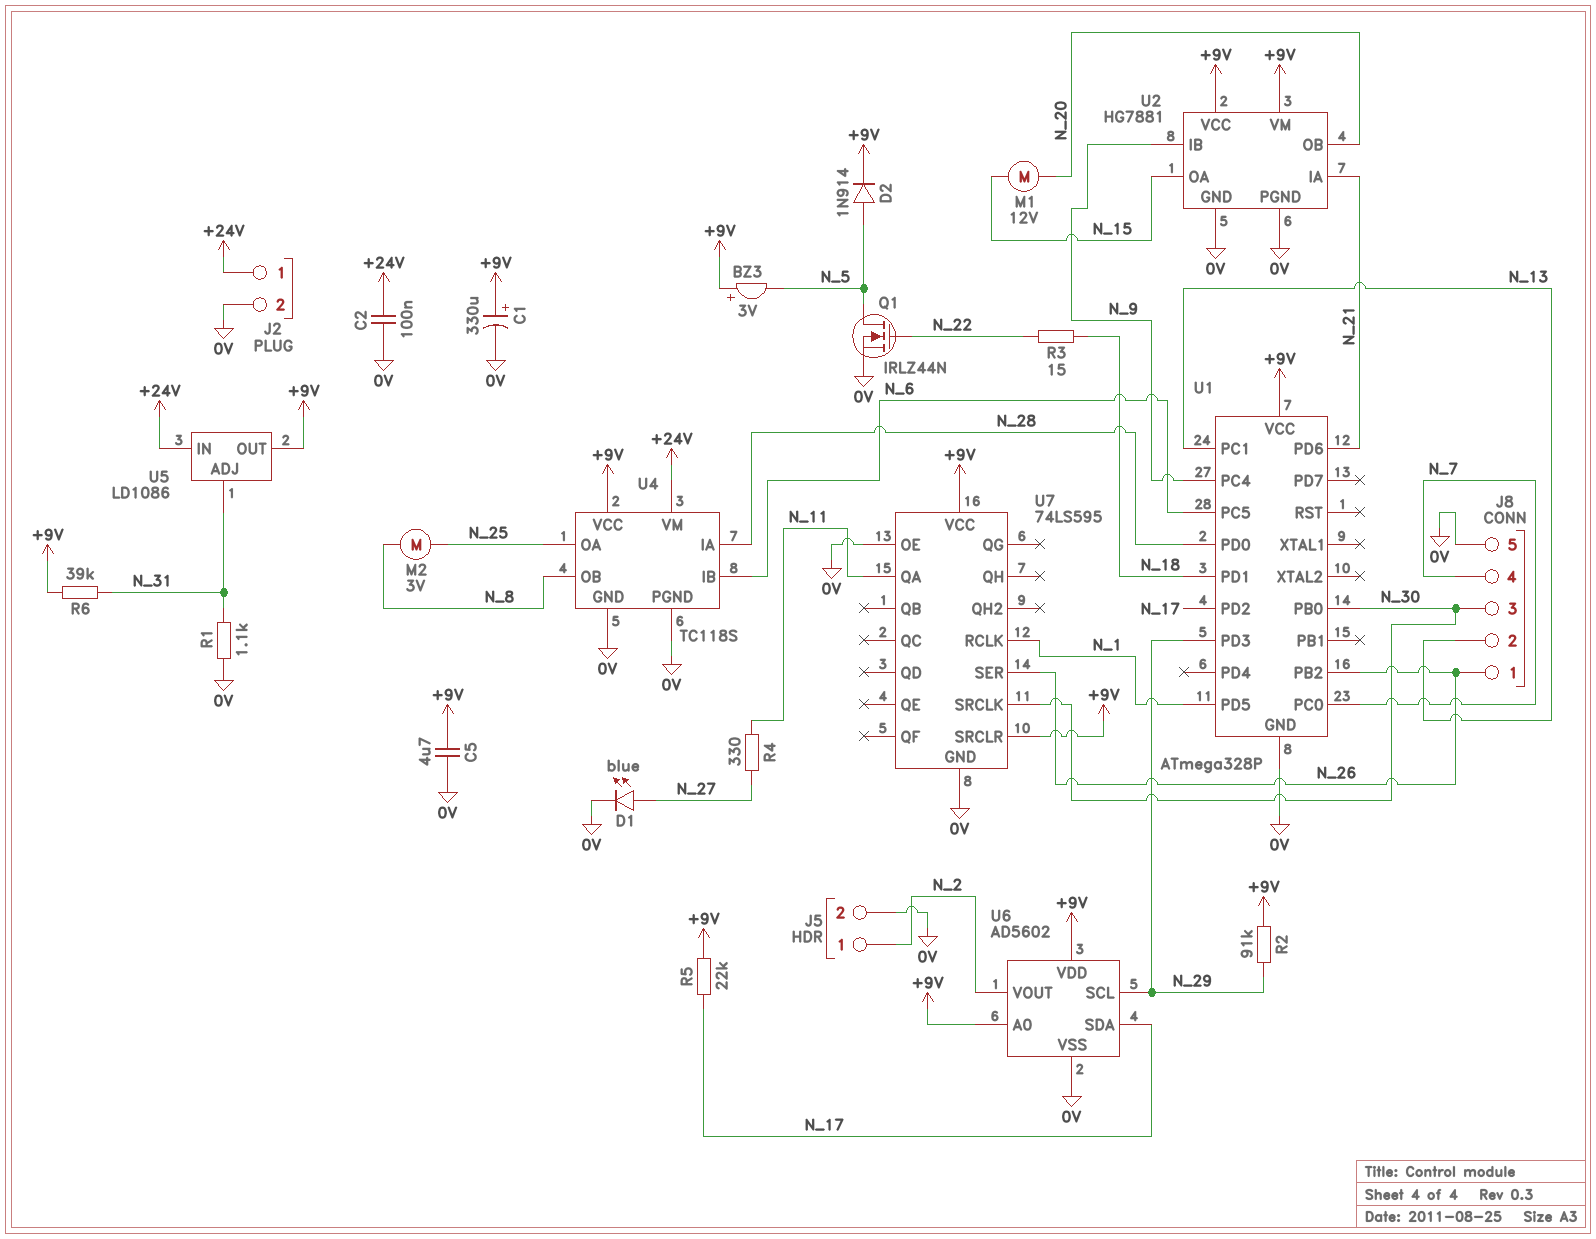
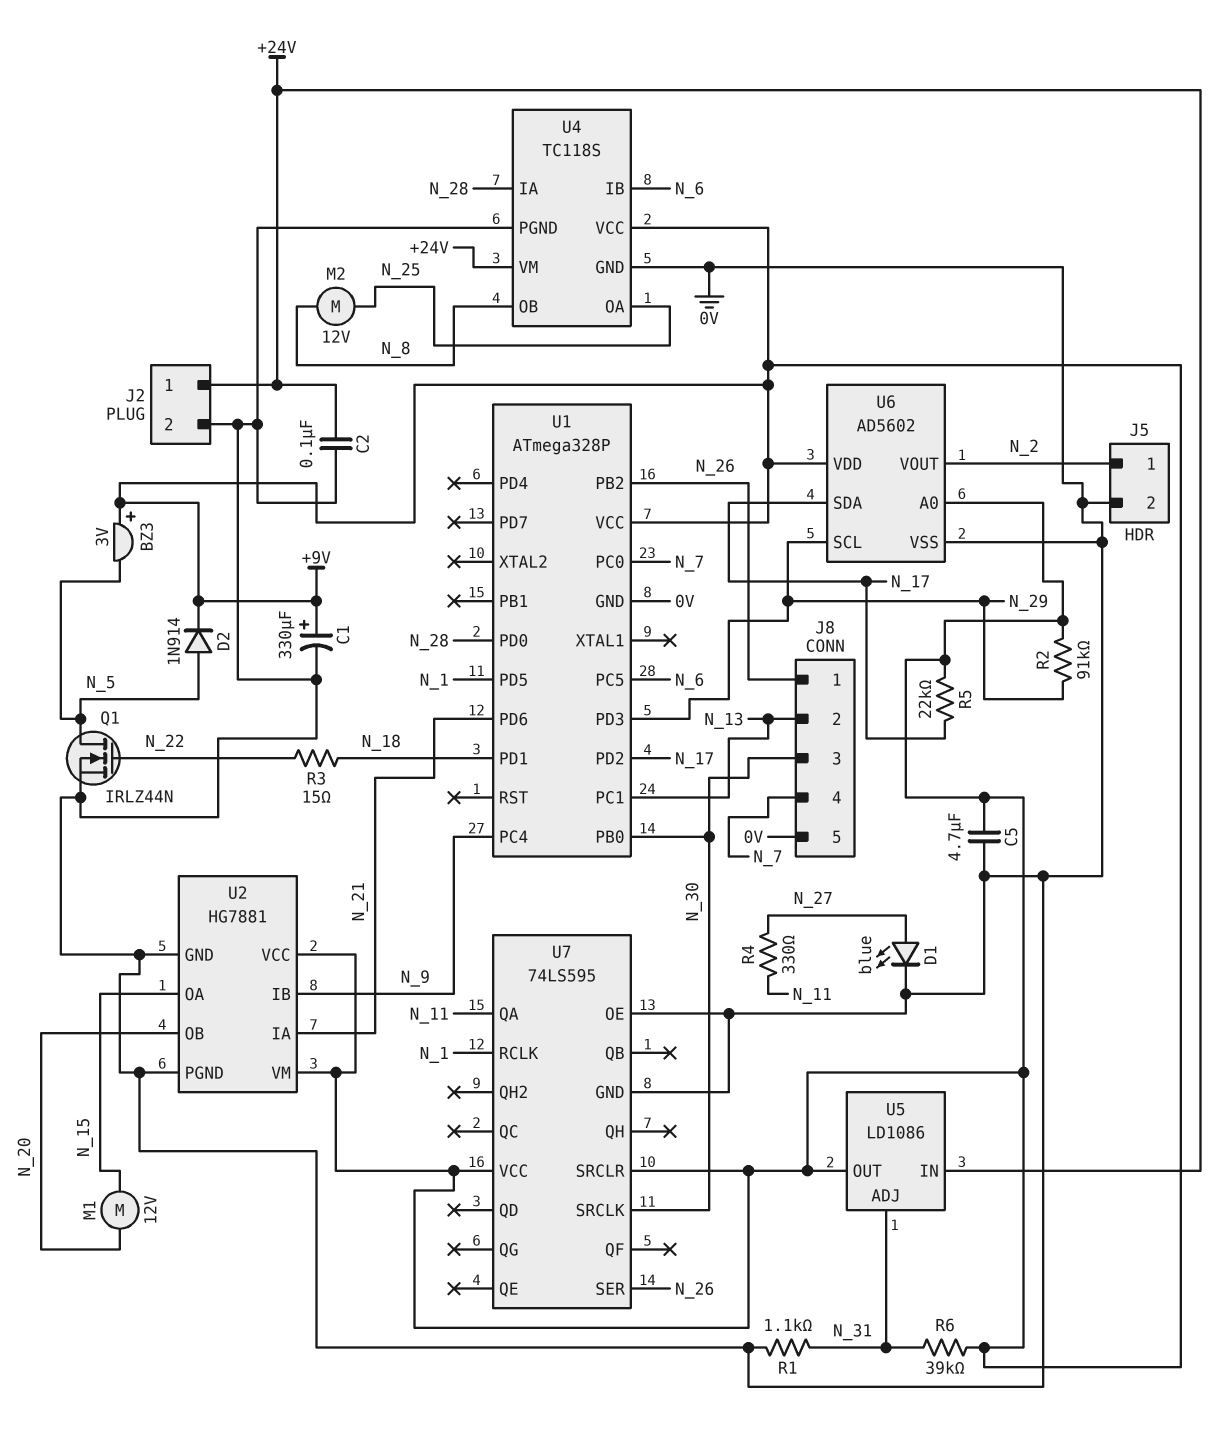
M2: motor 3V (N_8, N_25) -> motor 12V (N_8, N_25)

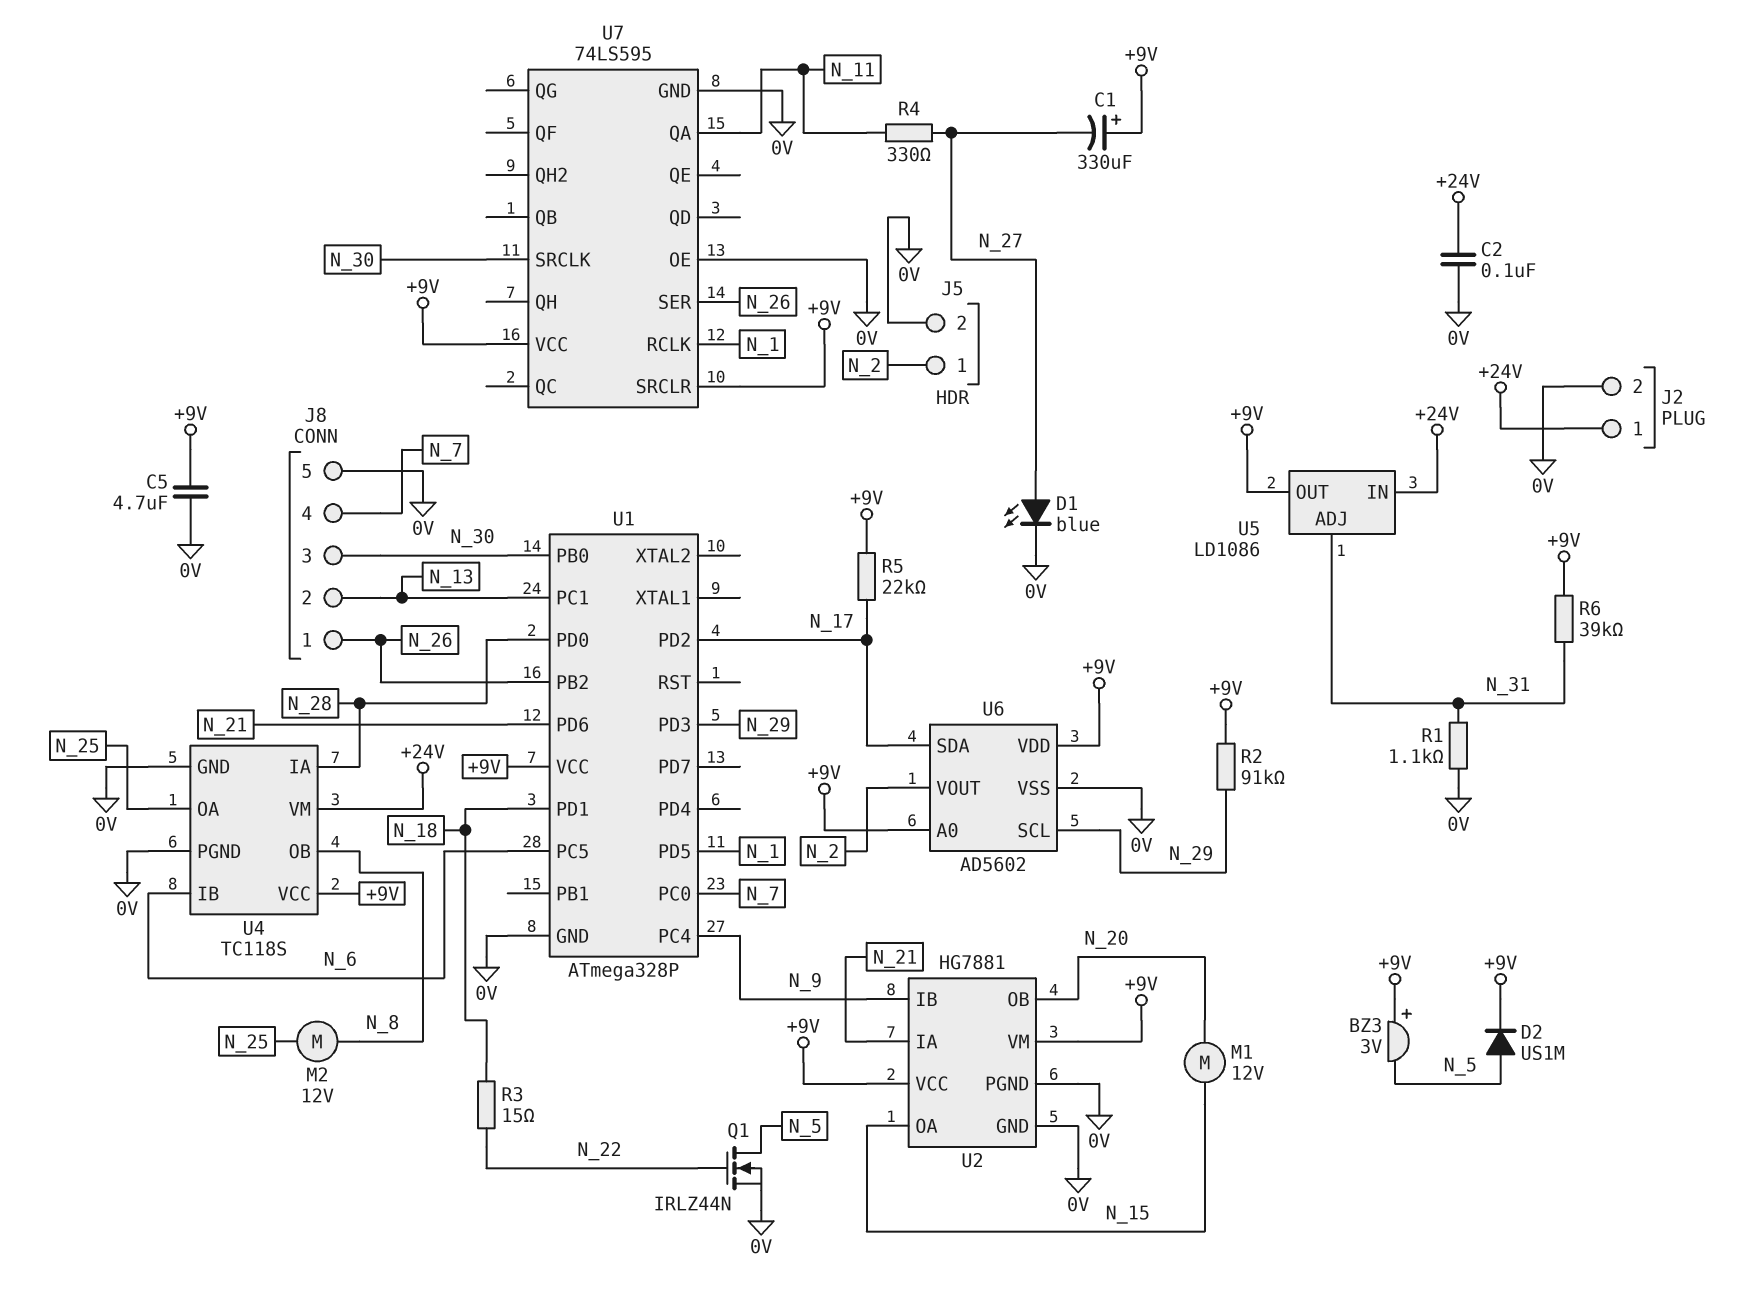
C1: 330uF (plus +9V, minus 0V) -> 330uF (plus +9V, minus N_27)
D2: diode 1N914 (A N_5, K +9V) -> diode US1M (A N_5, K +9V)

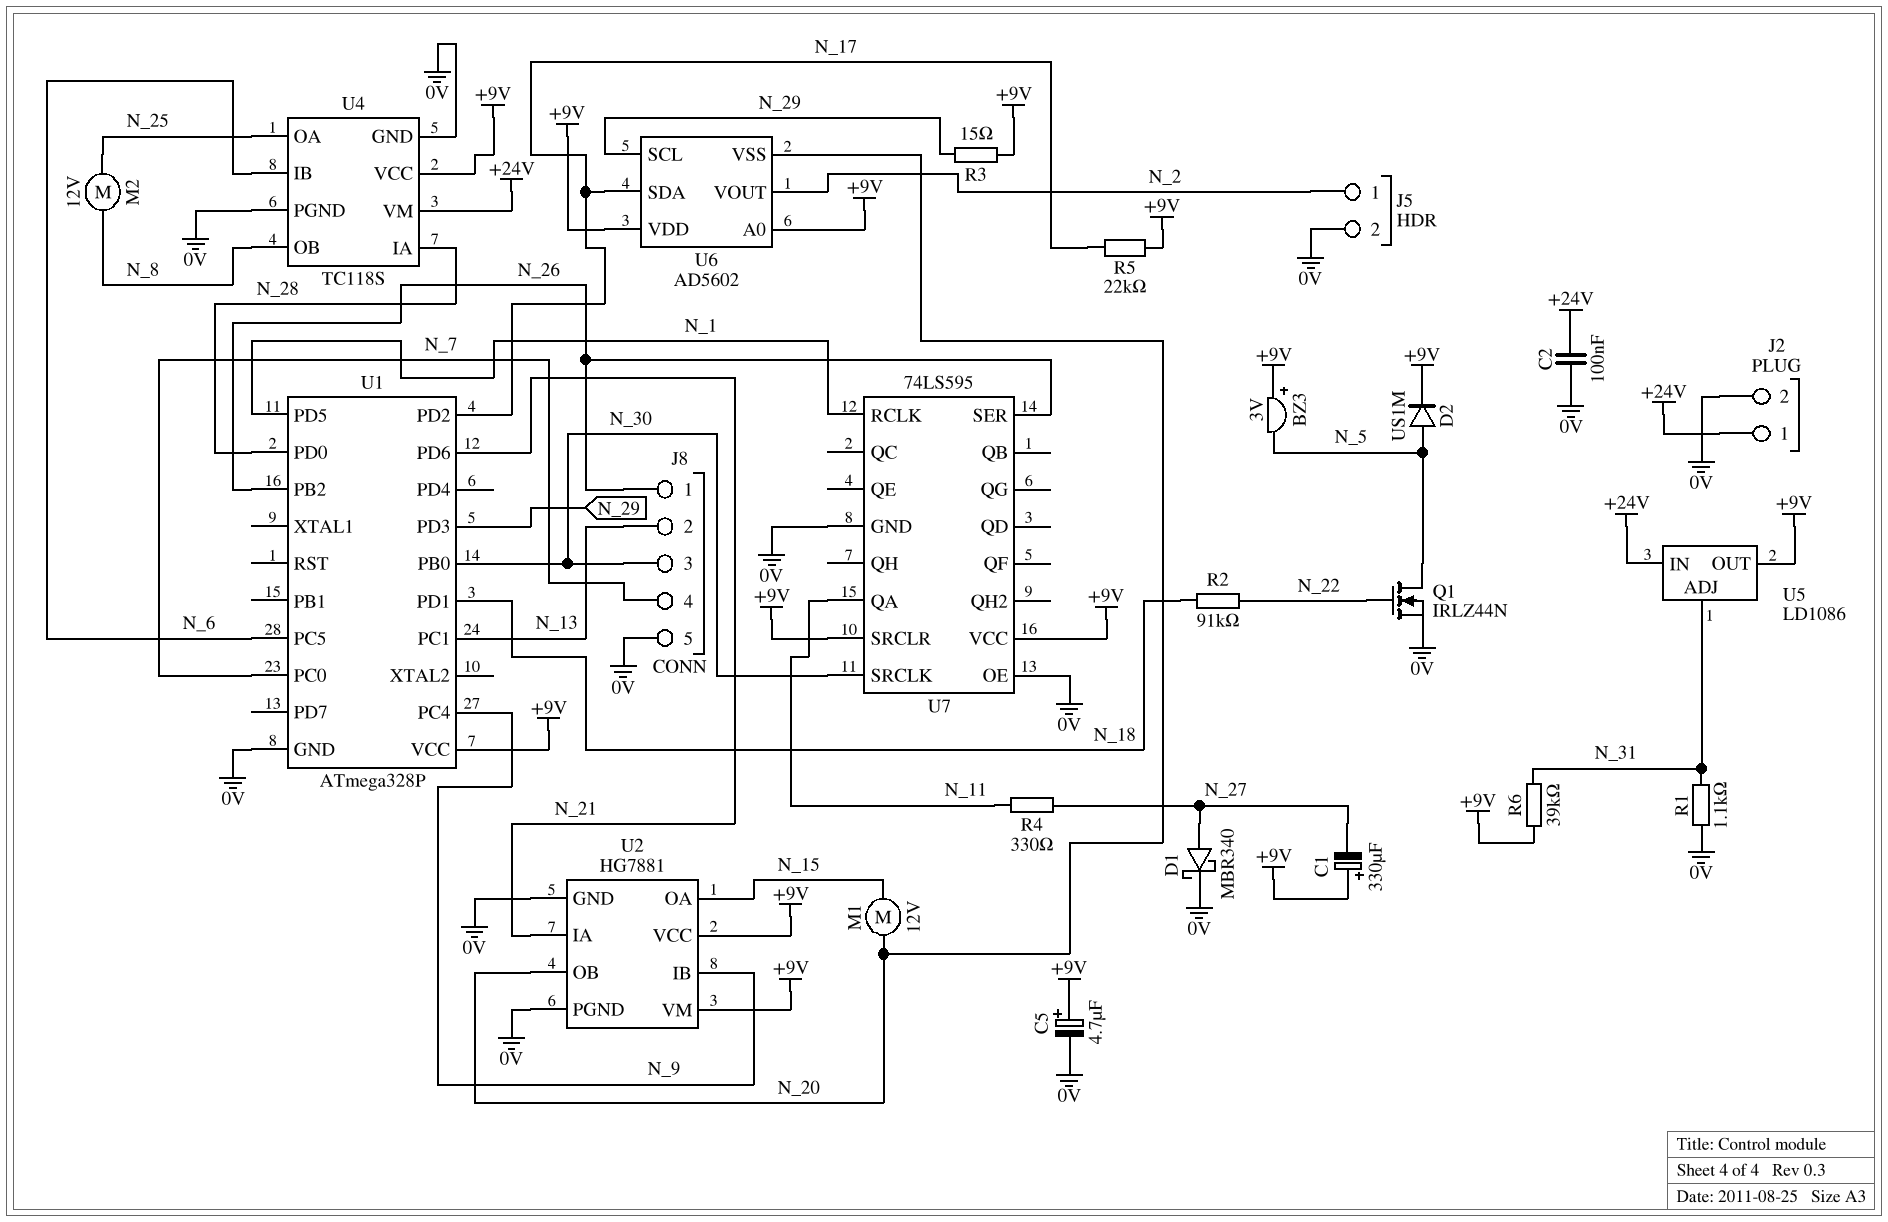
C5: 4.7uF (+9V, 0V) -> 4.7uF (plus +9V, minus 0V)
D1: LED blue (A N_27, K 0V) -> schottky MBR340 (A N_27, K 0V)
R2: 91k (+9V, N_29) -> 91k (N_18, N_22)
R3: 15 (N_18, N_22) -> 15 (+9V, N_29)
U6 pin VSS: 0V -> N_20

